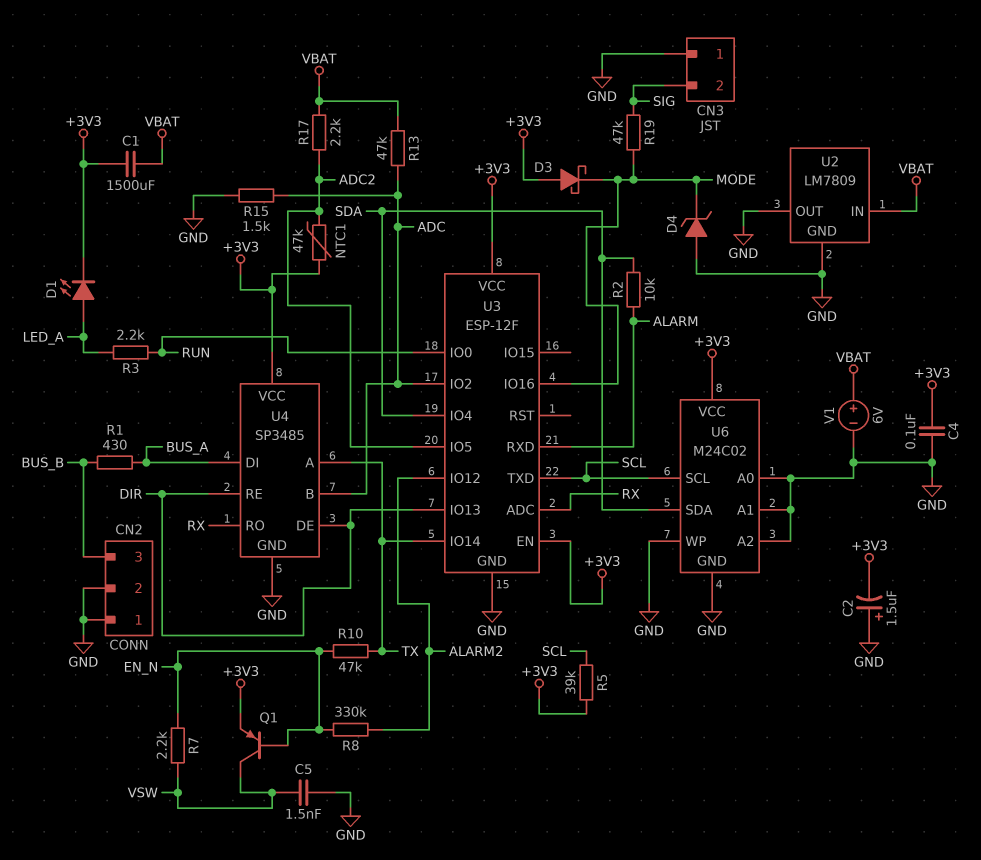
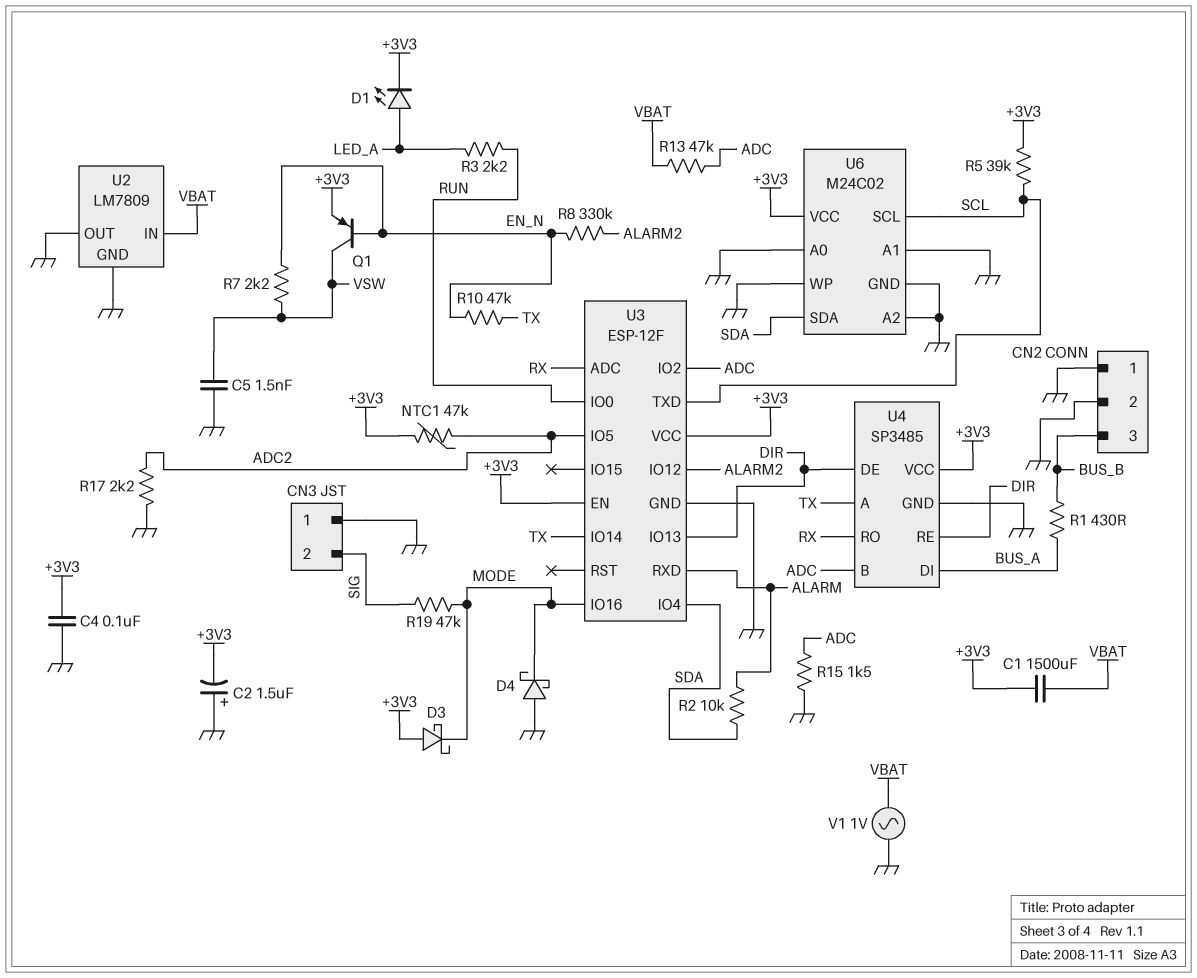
D4: zener (A GND, K MODE) -> schottky (A GND, K MODE)
R17: 2.2k (ADC2, VBAT) -> 2.2k (ADC2, GND)
V1: 6V (plus VBAT, minus GND) -> AC 1V (GND, VBAT)

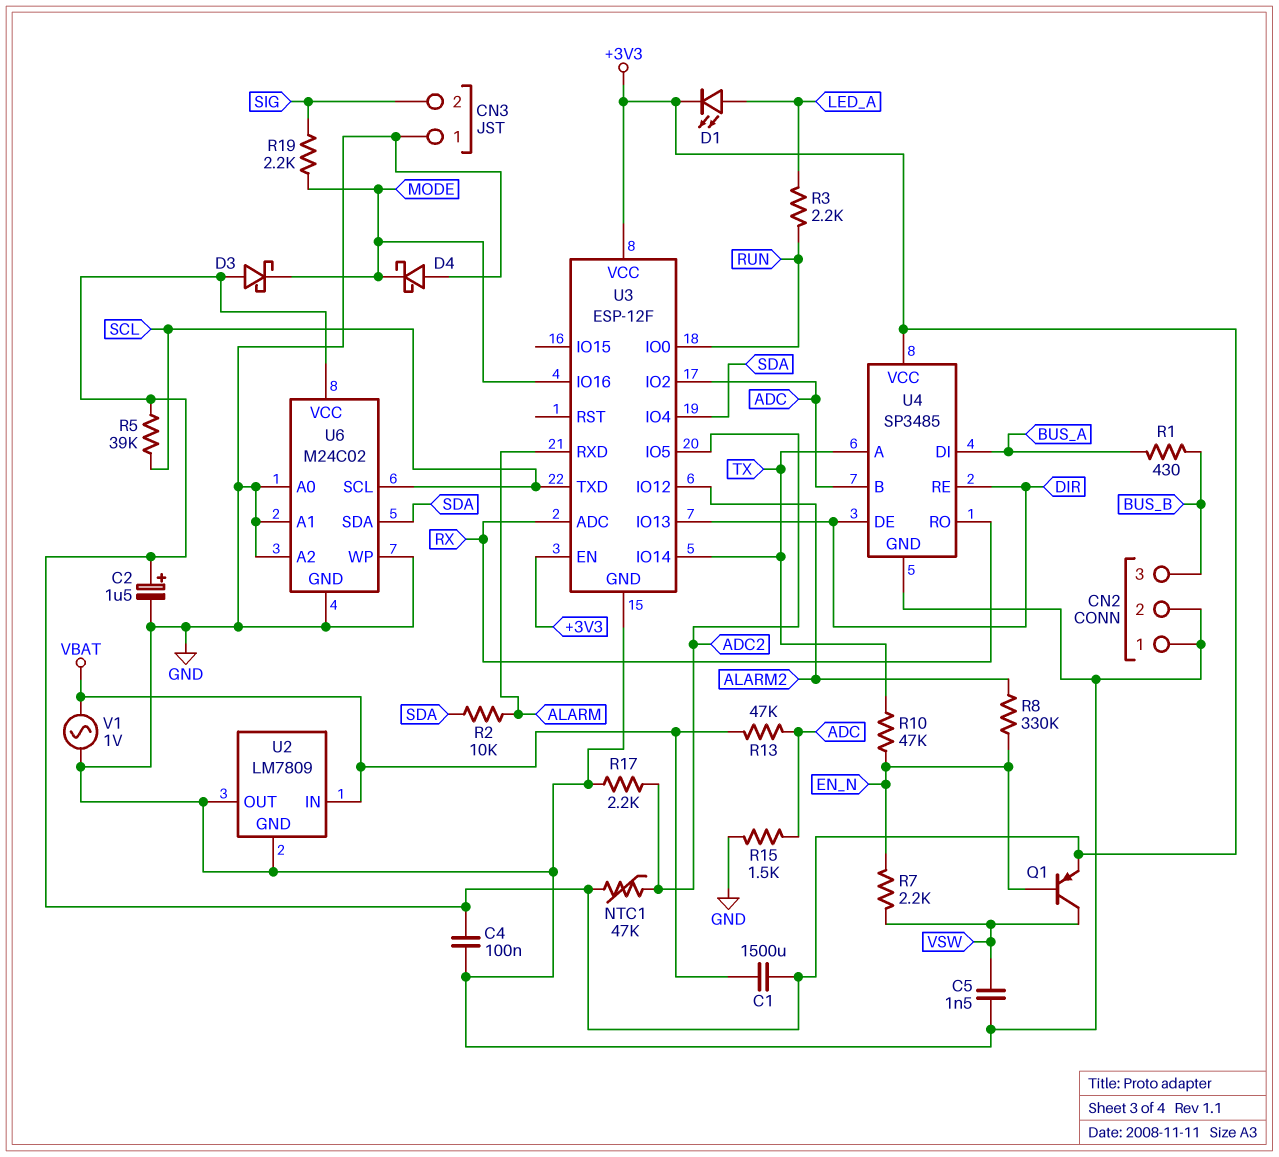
C2: 1.5uF (plus GND, minus +3V3) -> 1.5uF (plus +3V3, minus GND)
R19: 47k (MODE, SIG) -> 2.2k (MODE, SIG)

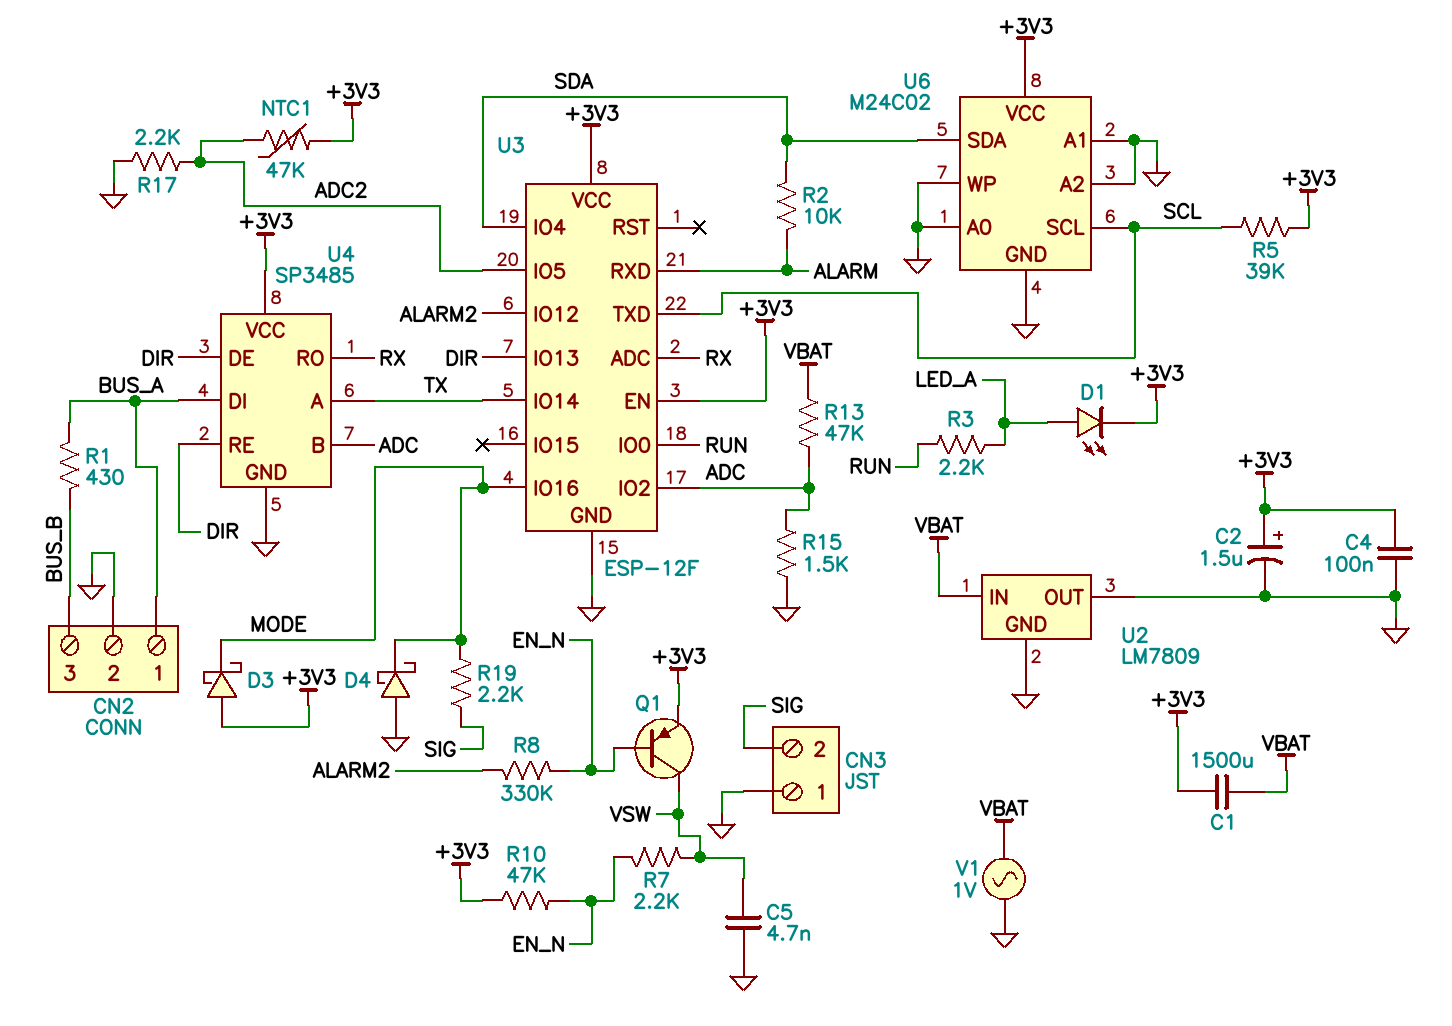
C5: 1.5nF (GND, VSW) -> 4.7nF (GND, VSW)
CN2 pin 1: GND -> BUS_A
R10: 47k (EN_N, TX) -> 47k (+3V3, EN_N)

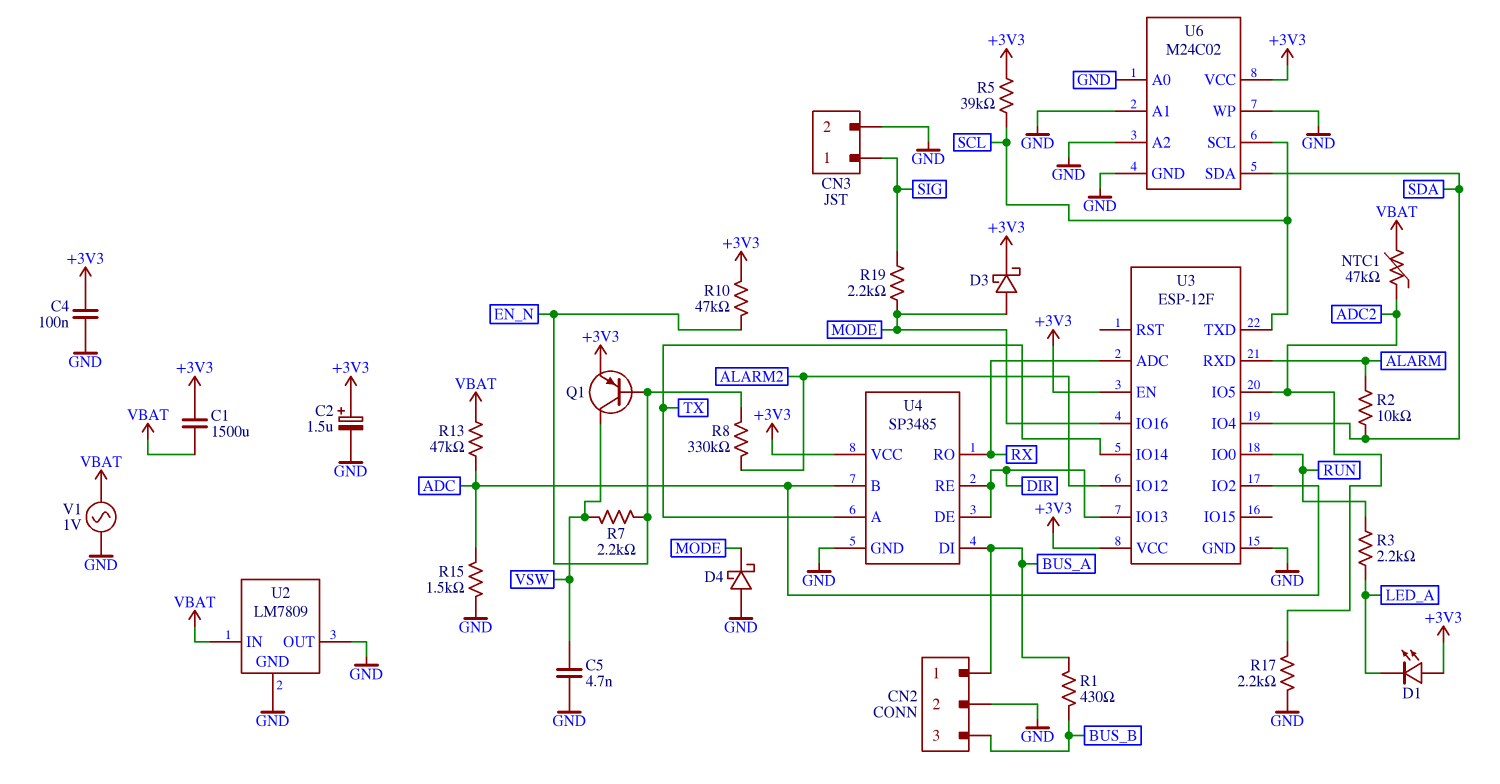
CN3 pin 1: GND -> SIG
CN3 pin 2: SIG -> GND
D1: LED (A LED_A, K +3V3) -> LED (A +3V3, K LED_A)
D3: schottky (A +3V3, K MODE) -> schottky (A MODE, K +3V3)
NTC1: 47k (+3V3, ADC2) -> 47k (ADC2, VBAT)

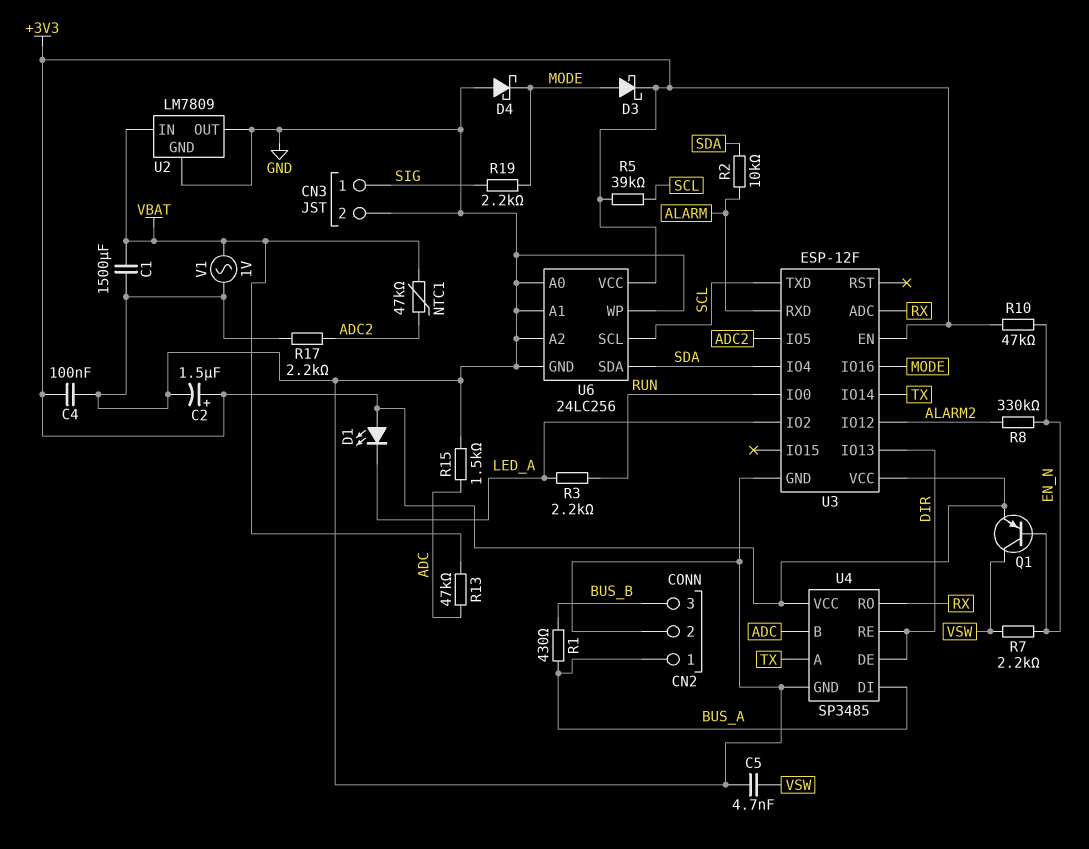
C1: 1500uF (+3V3, VBAT) -> 1500uF (GND, VBAT)
U3 pin IO2: ADC -> LED_A
U6: M24C02 -> 24LC256

